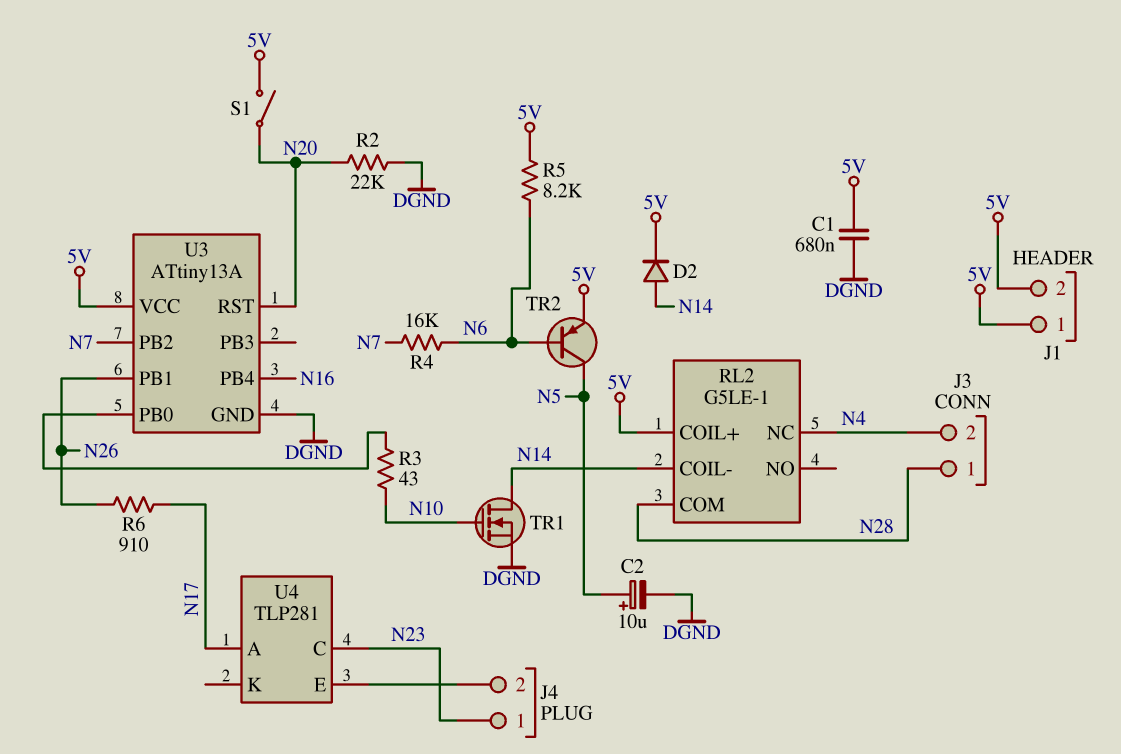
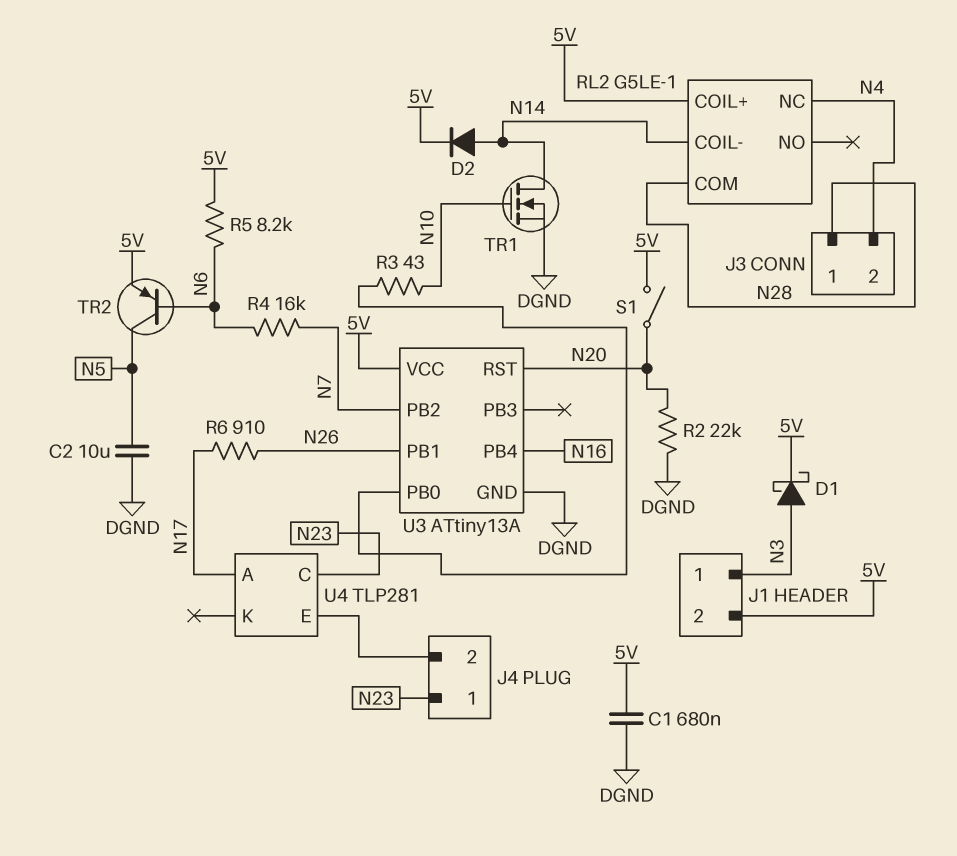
C2: 10uF (plus N5, minus DGND) -> 10uF (DGND, N5)
D1: none -> schottky (A N3, K 5V)
J1 pin 1: 5V -> N3

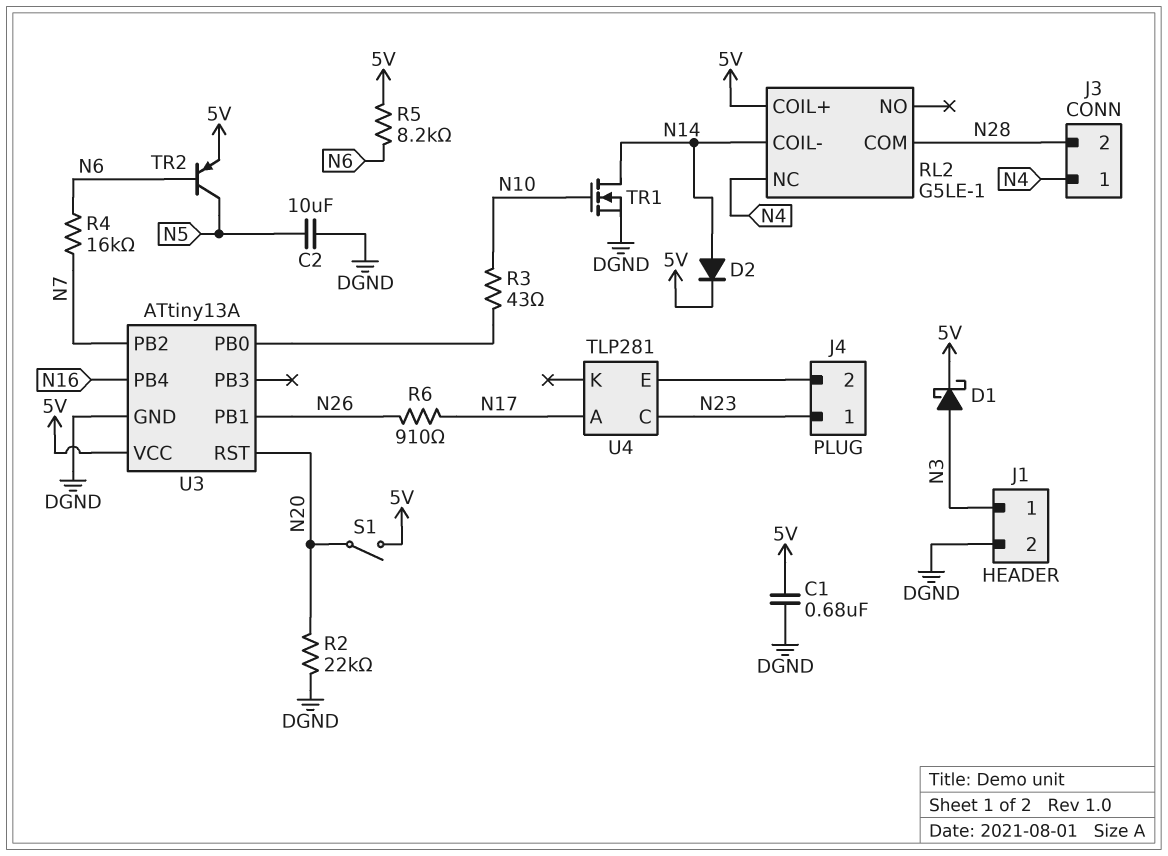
J1 pin 2: 5V -> DGND
J3 pin 1: N28 -> N4
J3 pin 2: N4 -> N28

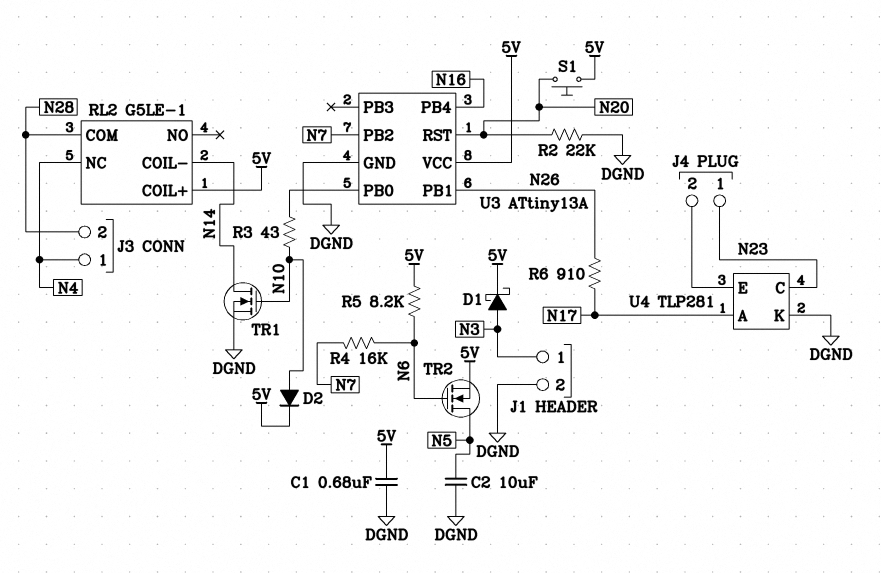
D2: diode (A N14, K 5V) -> diode (A N10, K 5V)
S1: switch (5V, N20) -> button (5V, N20)
TR2: PNP (B N6, C N5, E 5V) -> NMOS (G N6, D N5, S 5V)
U4 pin K: none -> DGND

